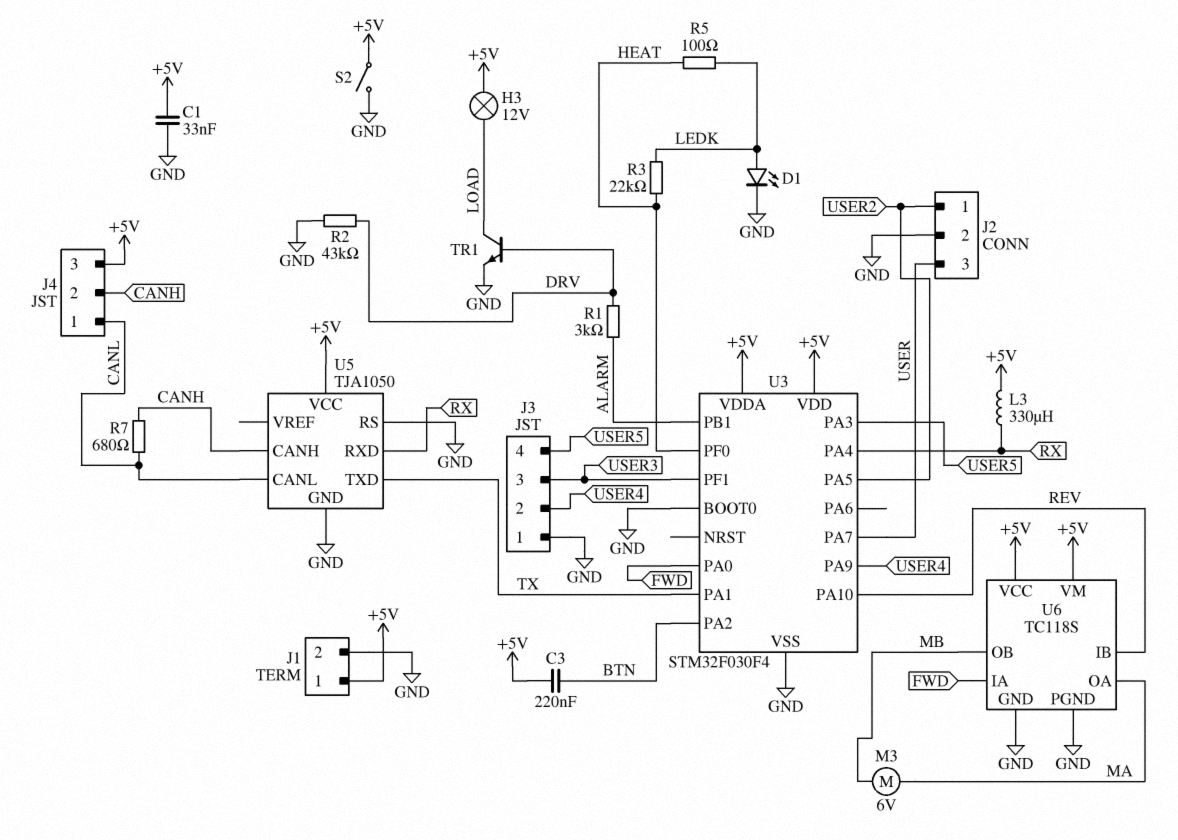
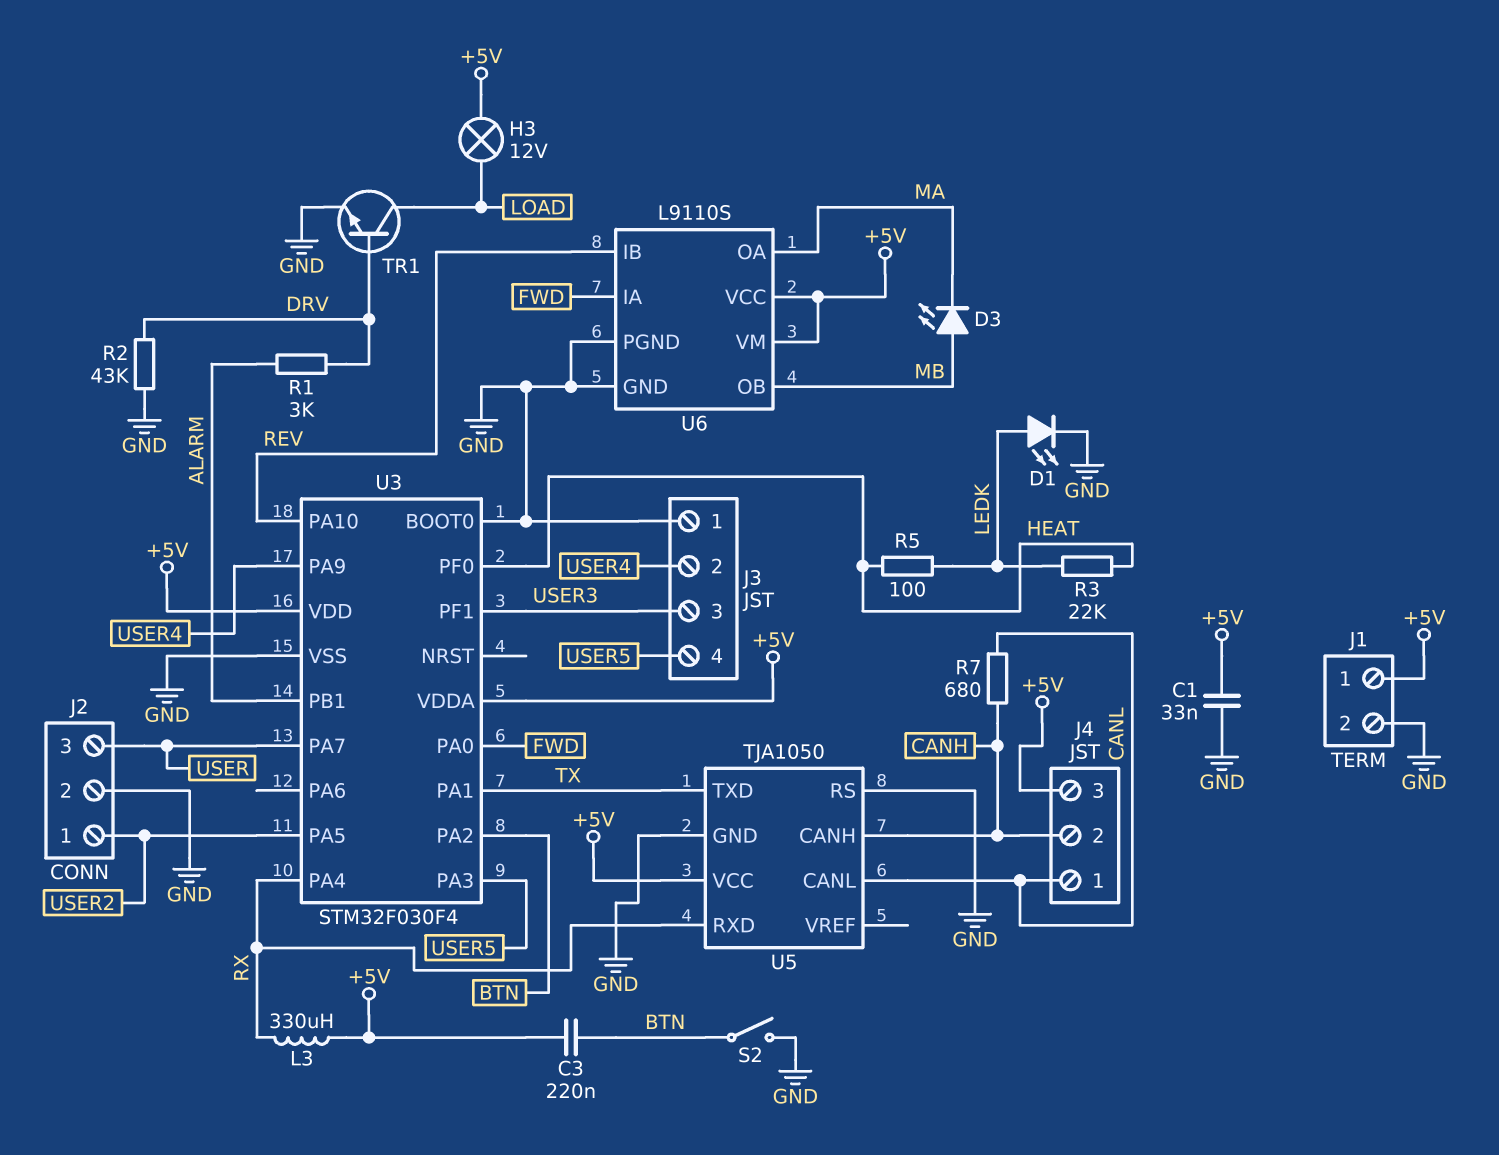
D3: none -> LED (A MB, K MA)
M3: motor 6V (MA, MB) -> none
S2: switch (+5V, GND) -> switch (BTN, GND)
U6: TC118S -> L9110S

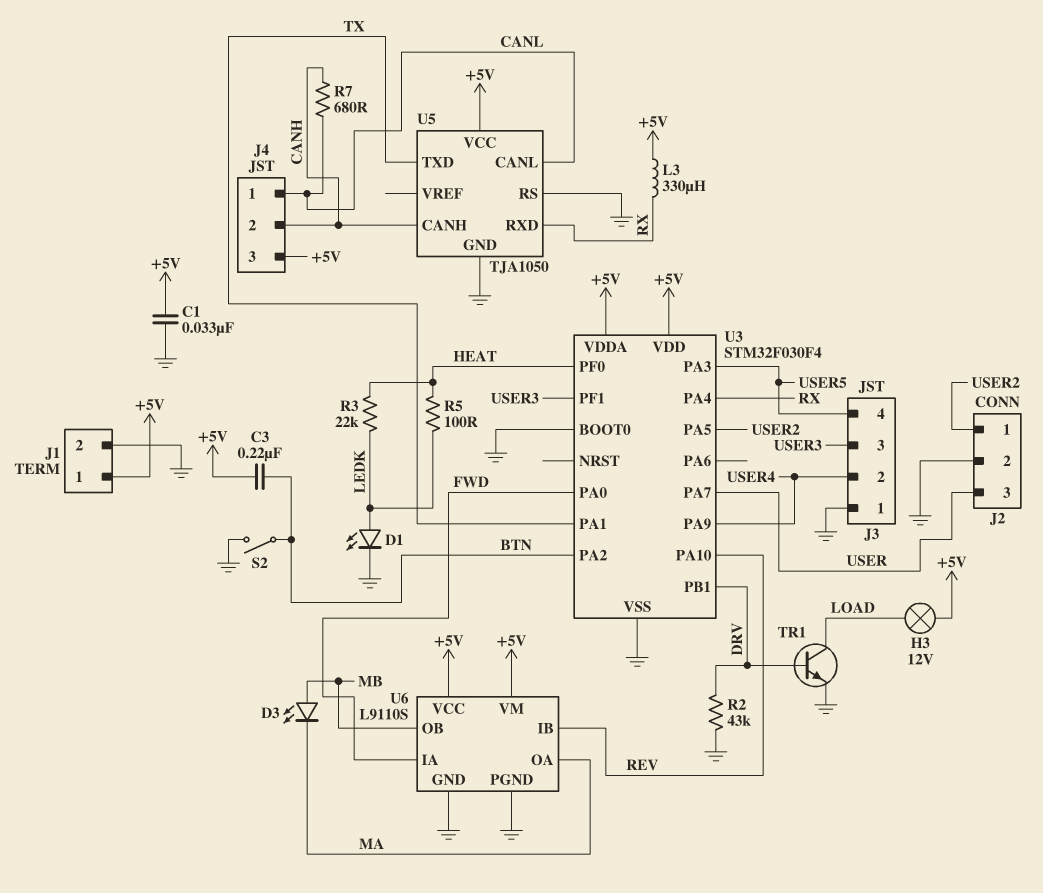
R1: 3k (ALARM, DRV) -> none
U3 pin PB1: ALARM -> DRV

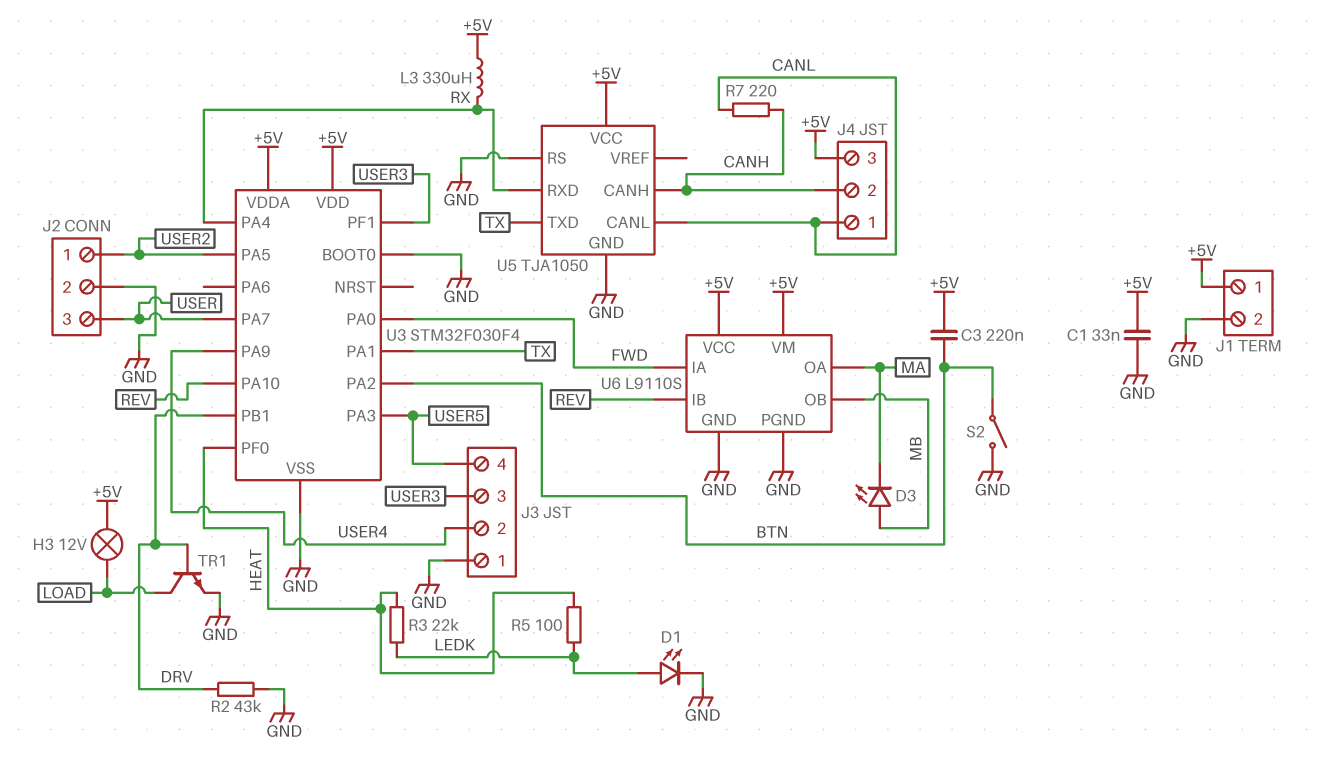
R7: 680 (CANH, CANL) -> 220 (CANH, CANL)

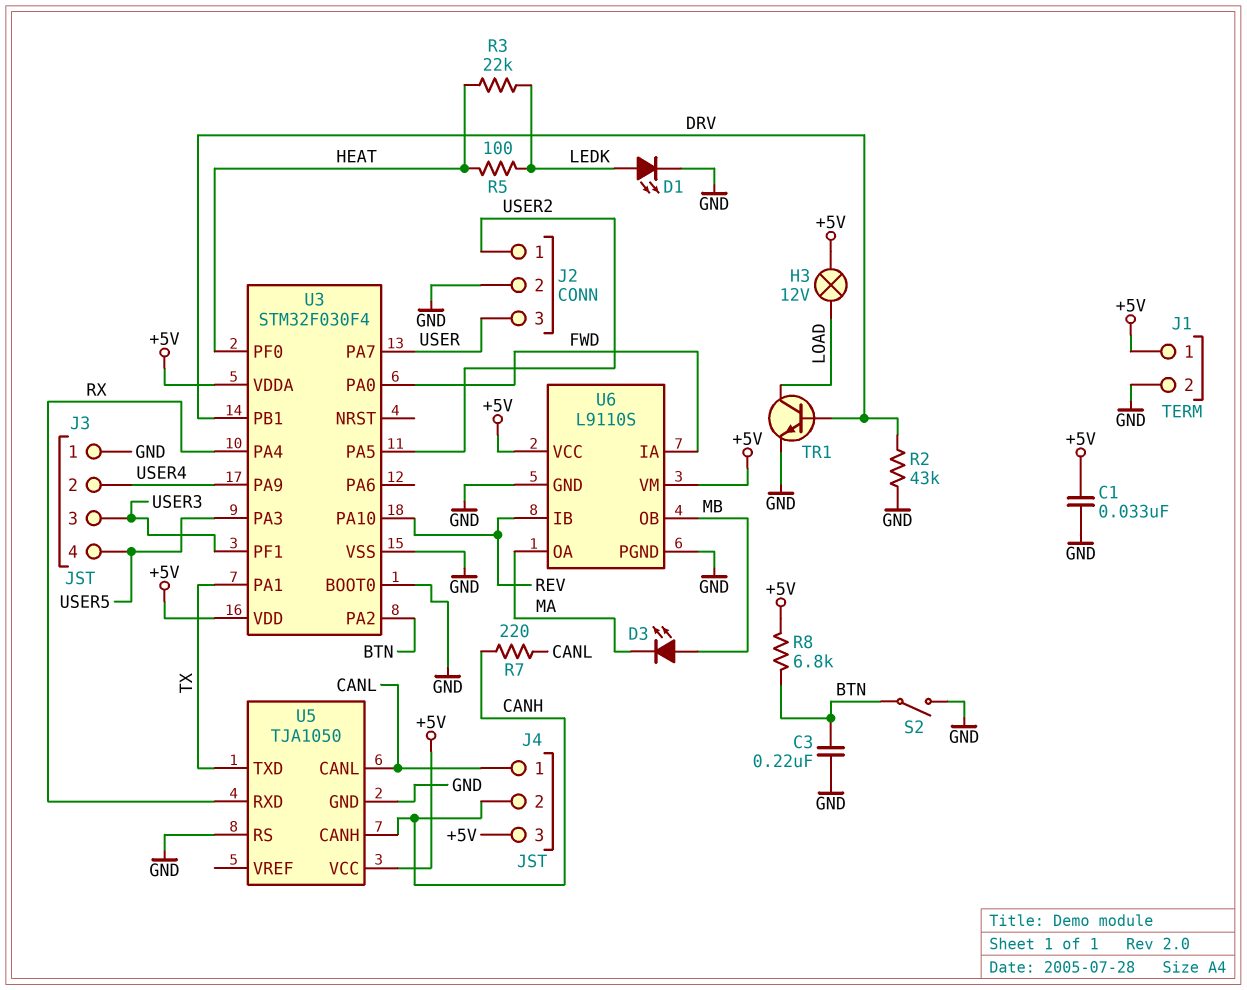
C3: 220nF (+5V, BTN) -> 220nF (BTN, GND)
L3: 330uH (+5V, RX) -> none
R8: none -> 6.8k (+5V, BTN)

